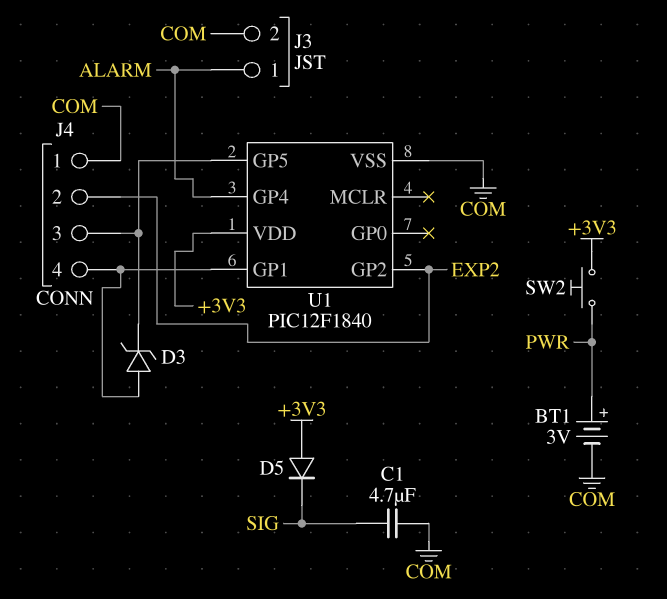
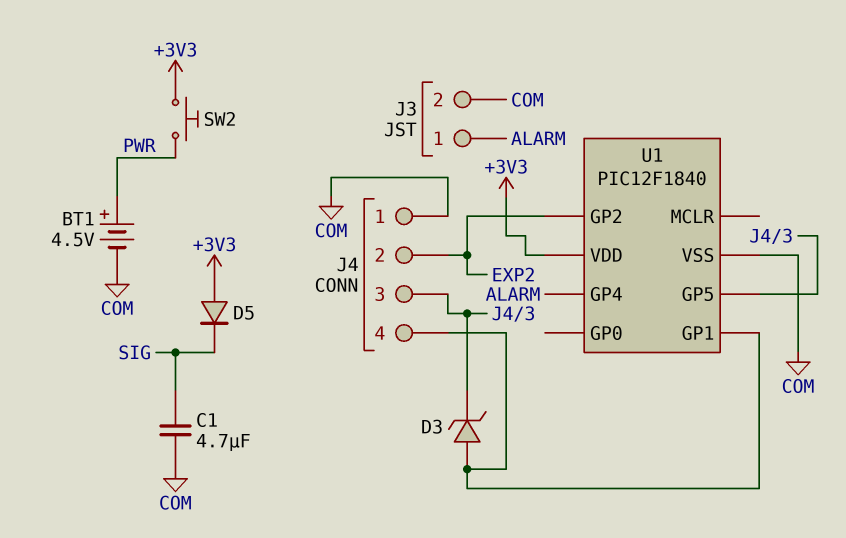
BT1: 3V (plus PWR, minus COM) -> 4.5V (plus PWR, minus COM)

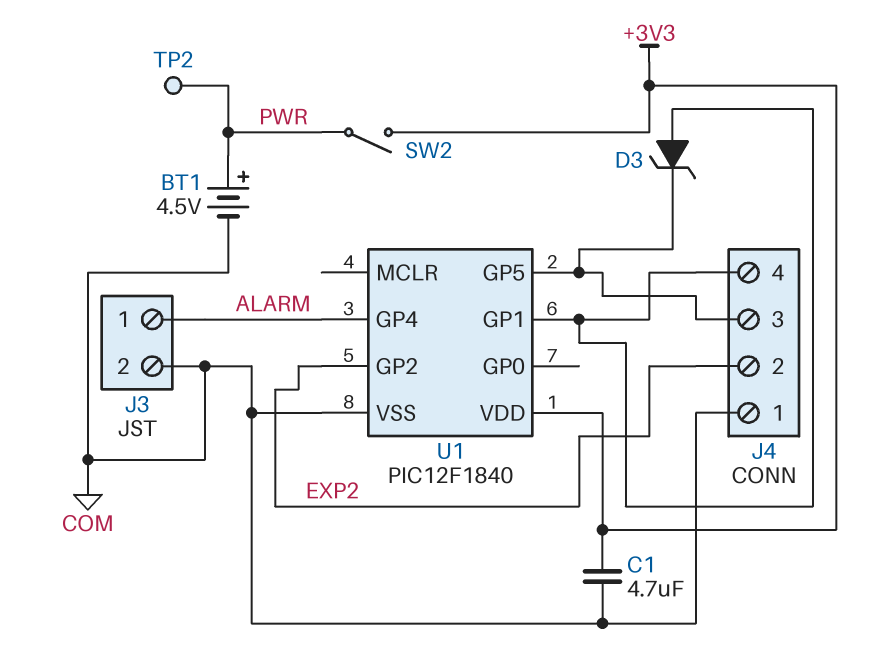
C1: 4.7uF (COM, SIG) -> 4.7uF (+3V3, COM)
D5: diode (A +3V3, K SIG) -> none
SW2: button (+3V3, PWR) -> switch (+3V3, PWR)
TP2: none -> test point (PWR)

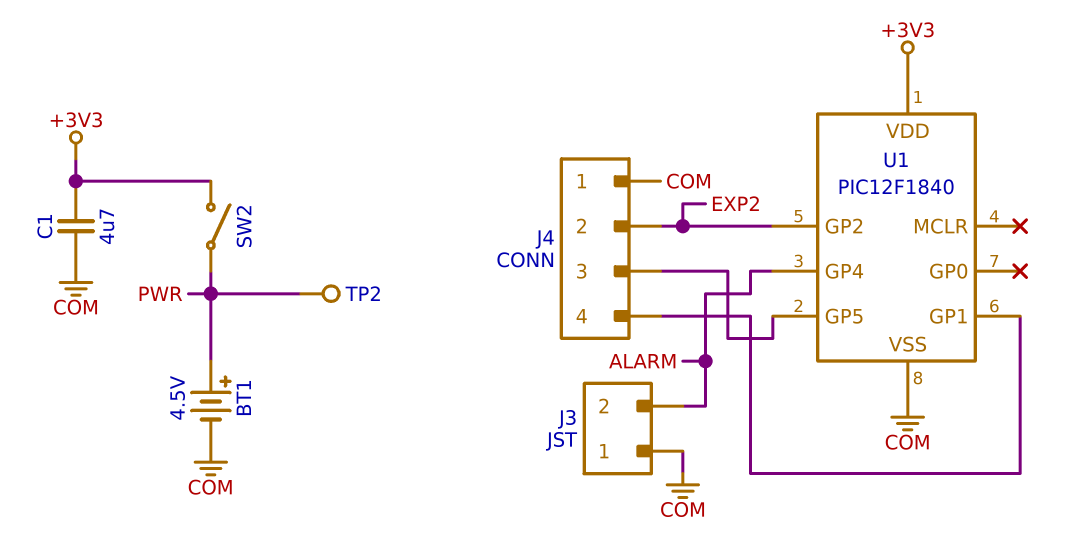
D3: zener (A J4/4, K J4/3) -> none
J3 pin 1: ALARM -> COM
J3 pin 2: COM -> ALARM

